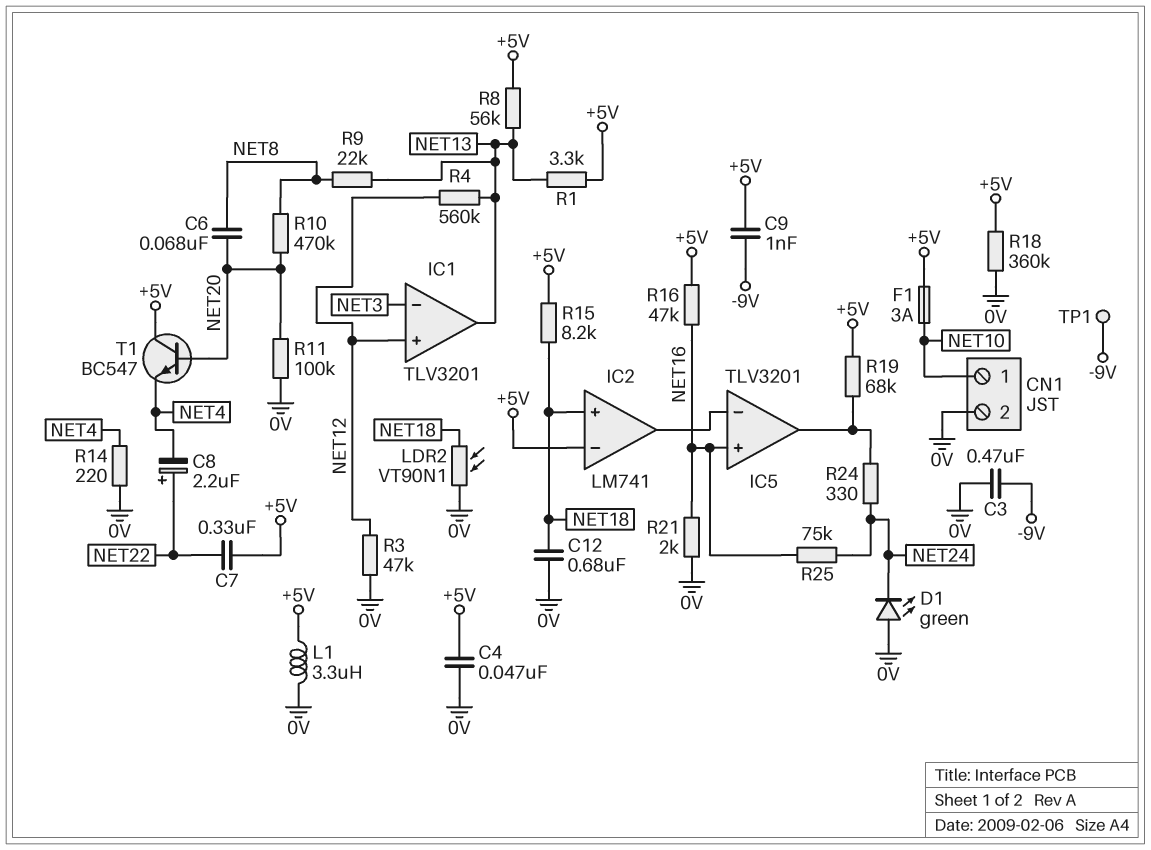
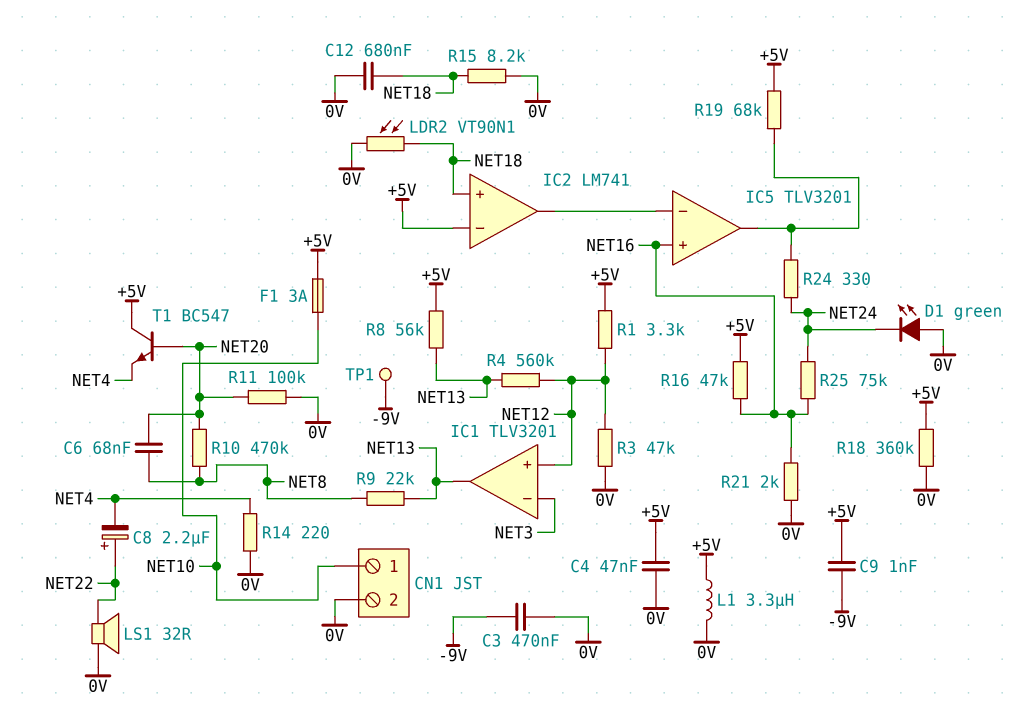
C7: 330nF (+5V, NET22) -> none
LS1: none -> speaker 32R (0V, NET22)
R1: 3.3k (+5V, NET13) -> 3.3k (+5V, NET12)
R15: 8.2k (+5V, NET18) -> 8.2k (0V, NET18)

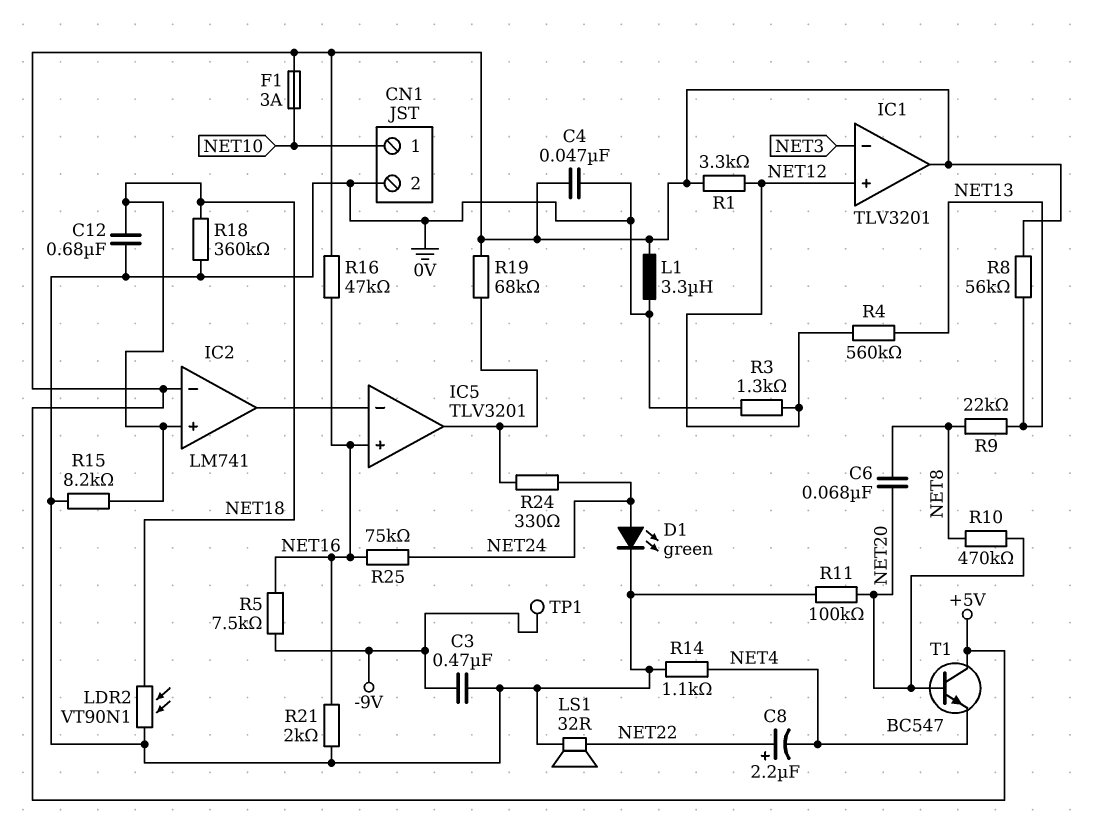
C9: 1nF (+5V, -9V) -> none
D1: LED green (A 0V, K NET24) -> LED green (A NET24, K 0V)
IC1 pin out: NET13 -> +5V
R3: 47k (0V, NET12) -> 1.3k (0V, NET12)
R5: none -> 7.5k (-9V, NET16)
R14: 220 (0V, NET4) -> 1.1k (0V, NET4)
R18: 360k (+5V, 0V) -> 360k (0V, NET18)

